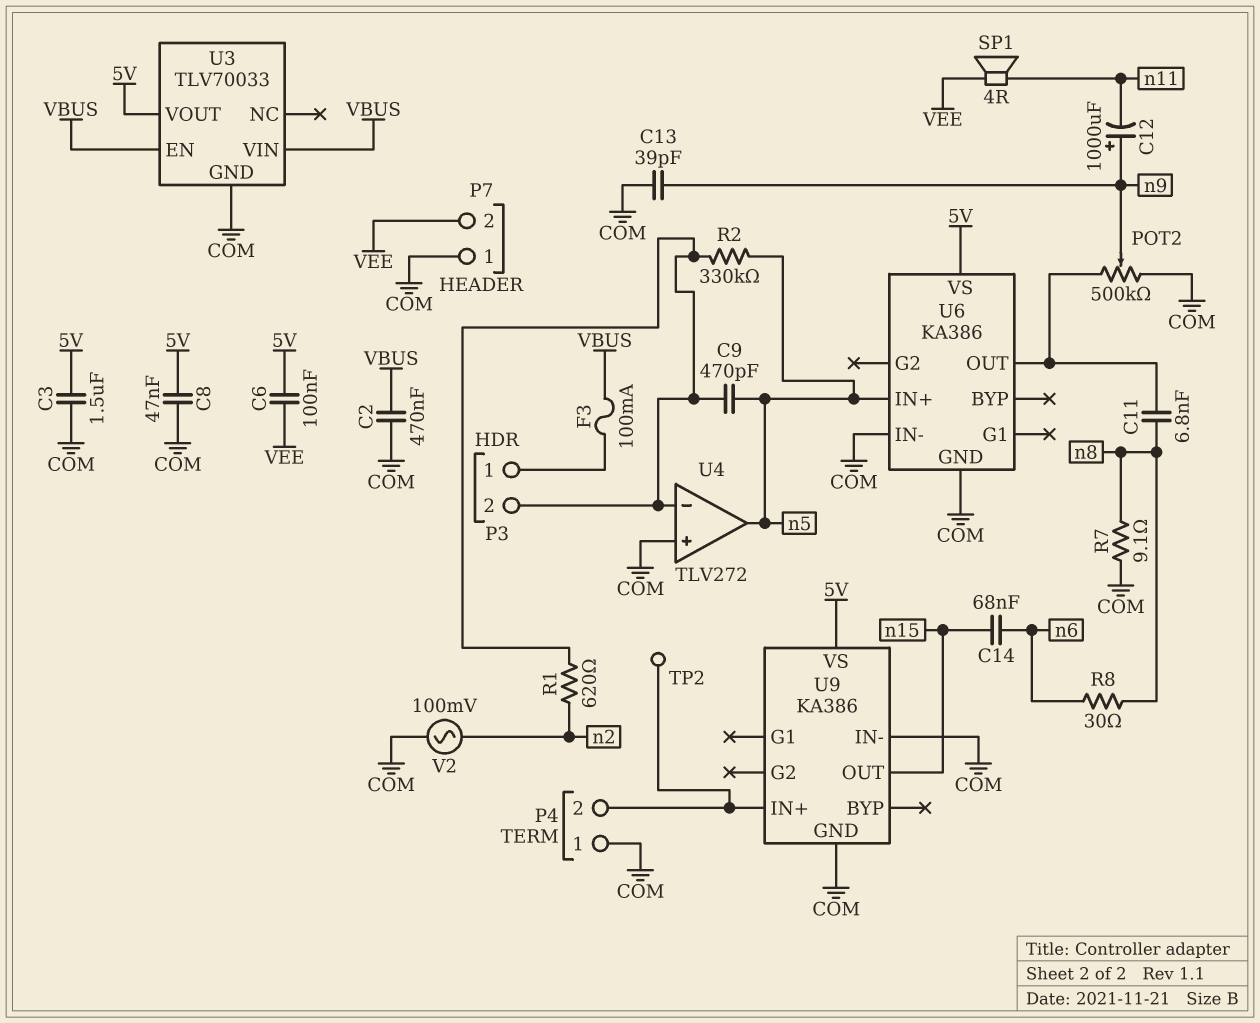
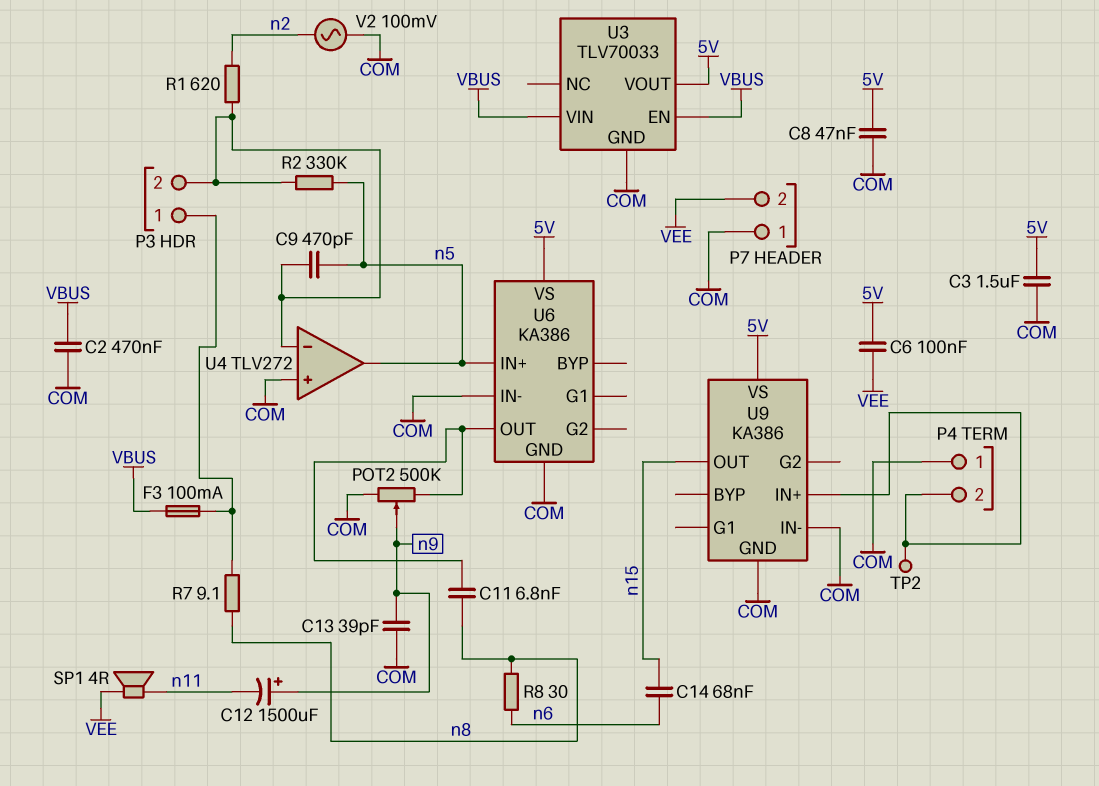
C12: 1000uF (plus n9, minus n11) -> 1500uF (plus n9, minus n11)
R7: 9.1 (COM, n8) -> 9.1 (P3/1, n8)

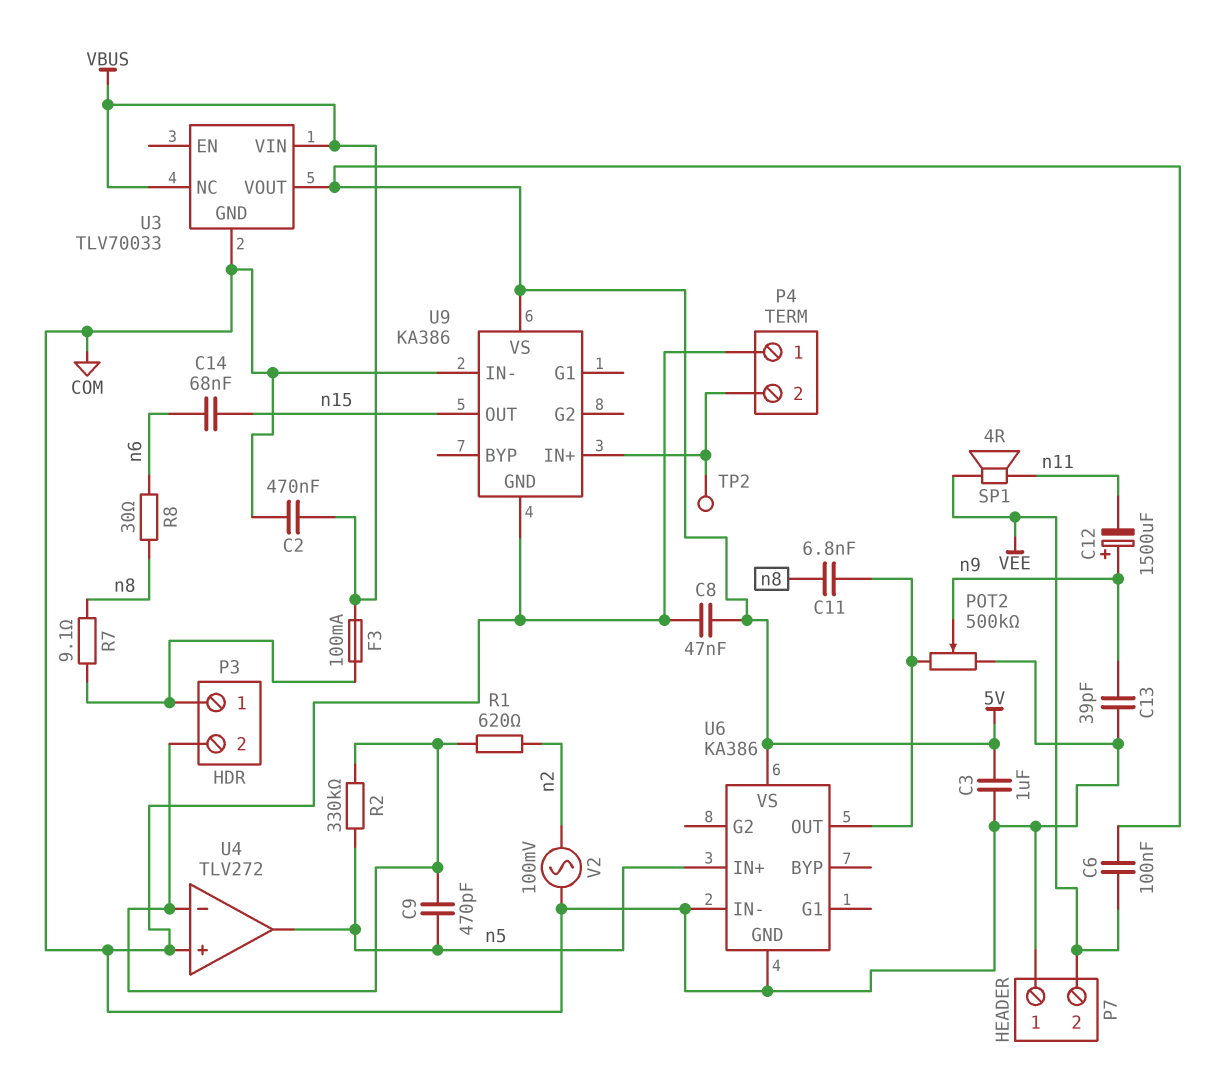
C3: 1.5uF (5V, COM) -> 1uF (5V, COM)
U3 pin EN: VBUS -> none
U3 pin NC: none -> VBUS

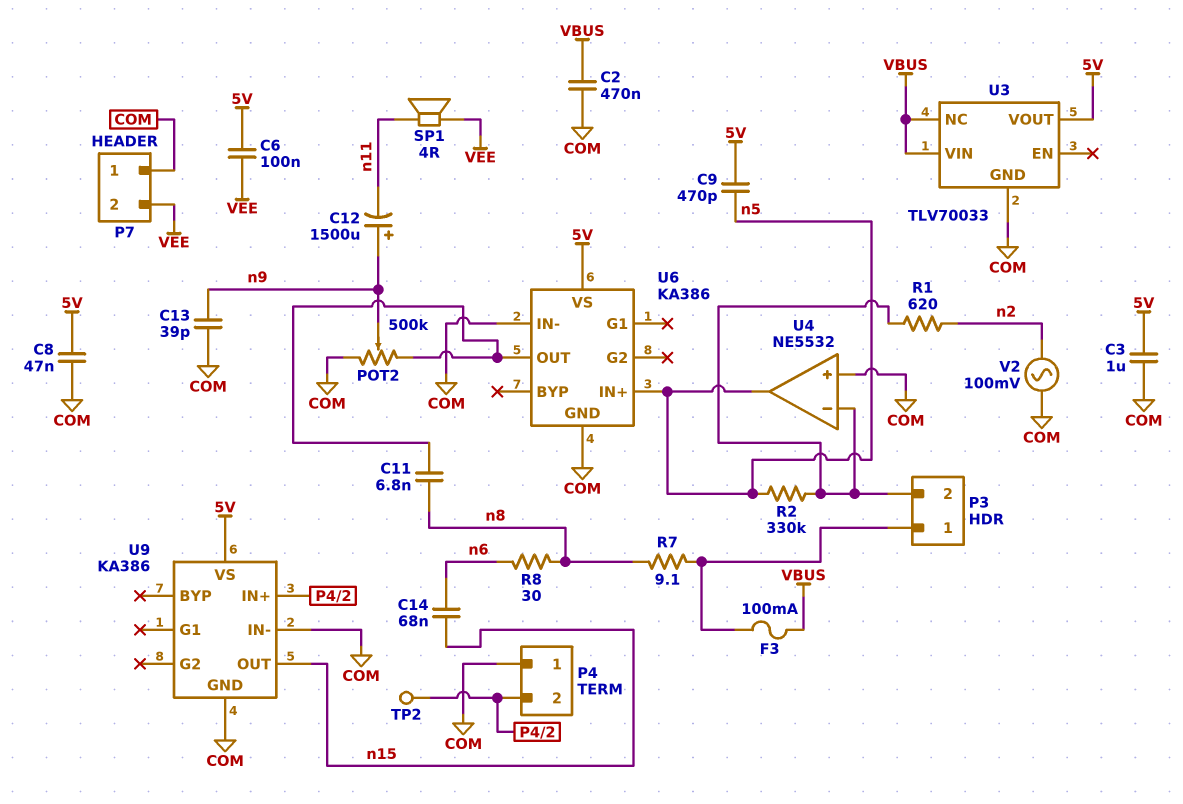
C9: 470pF (P3/2, n5) -> 470pF (5V, n5)
U4: TLV272 -> NE5532

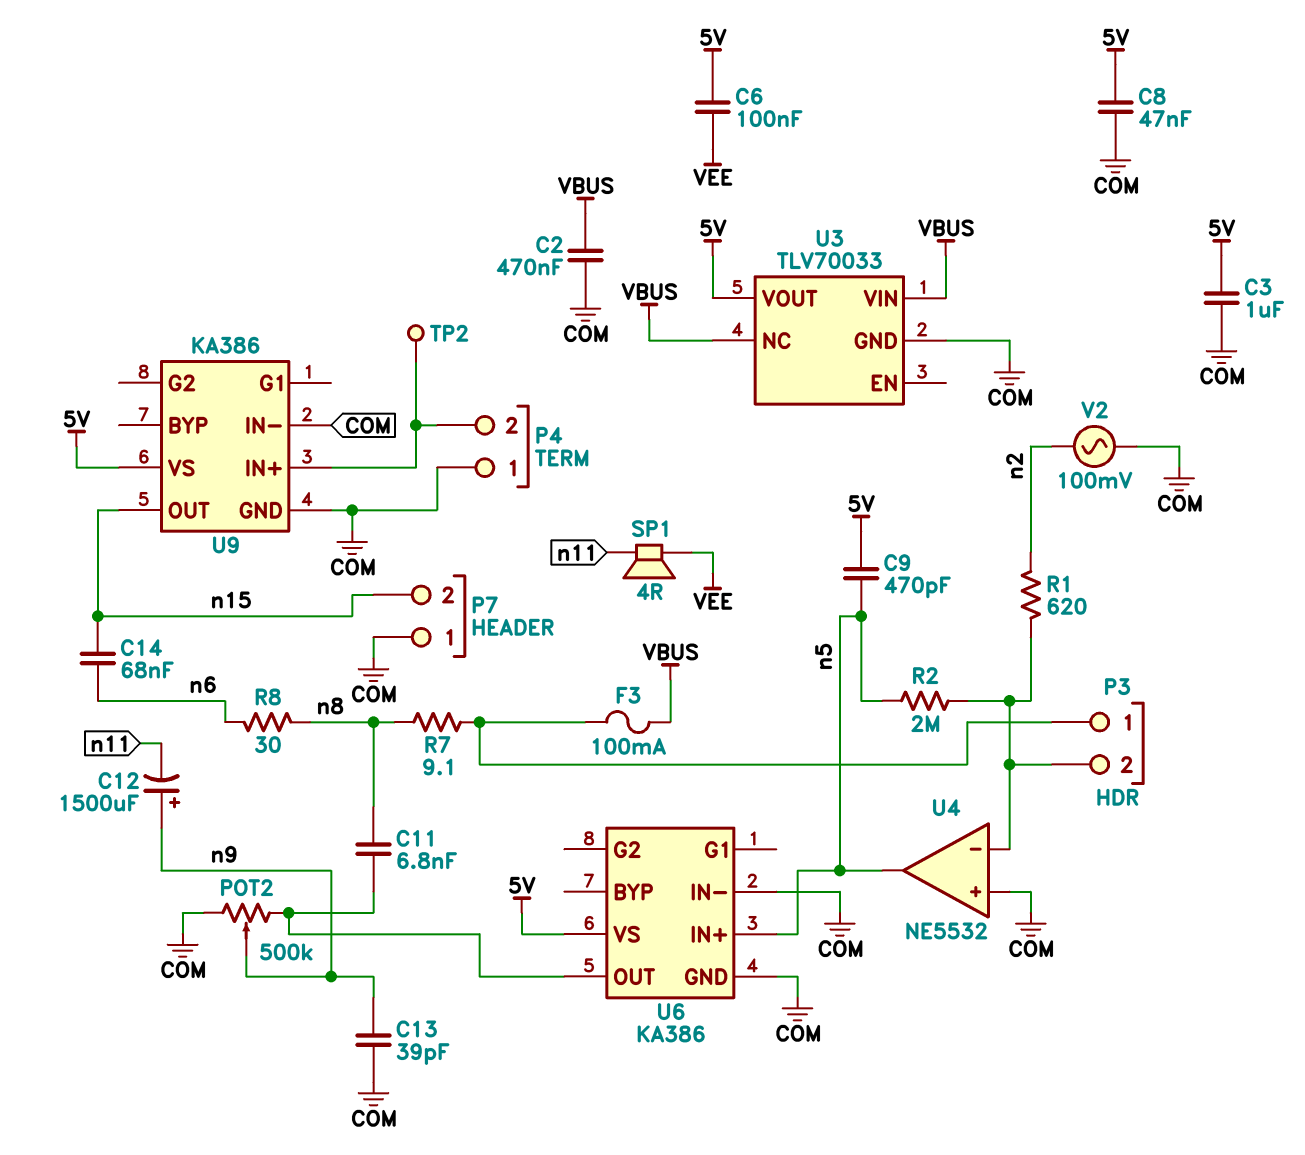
P7 pin 2: VEE -> n15
R2: 330k (P3/2, n5) -> 2M (P3/2, n5)

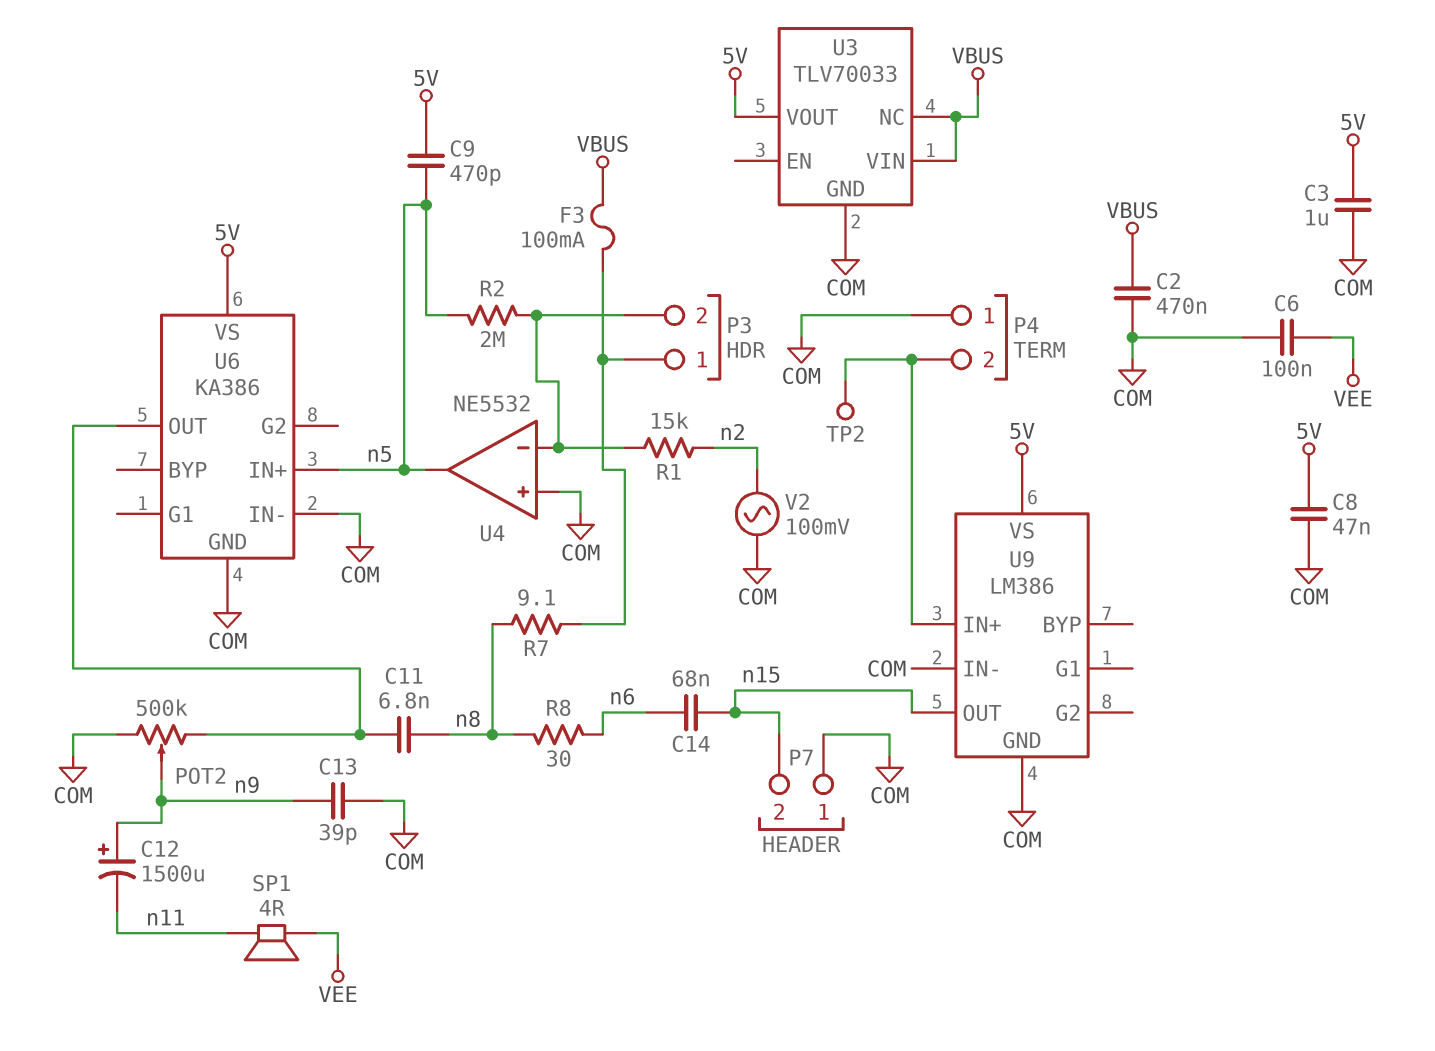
C6: 100nF (5V, VEE) -> 100nF (COM, VEE)
R1: 620 (P3/2, n2) -> 15k (P3/2, n2)
U9: KA386 -> LM386

